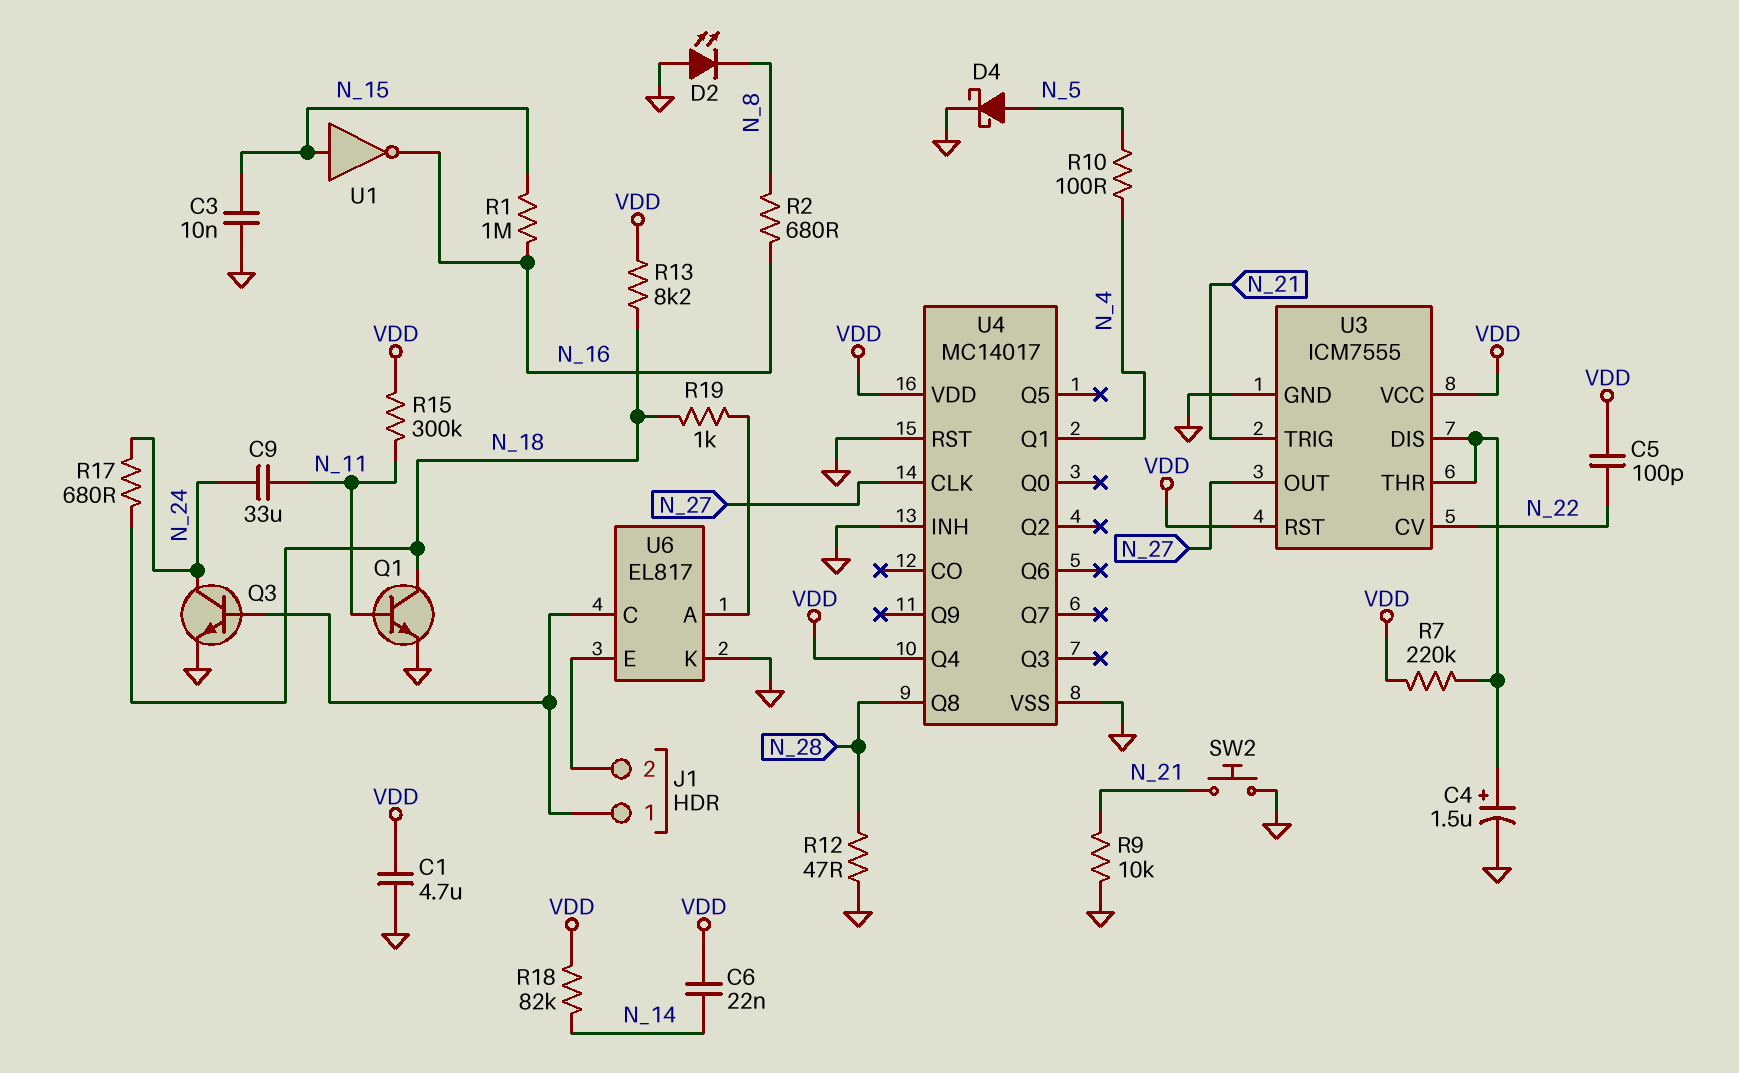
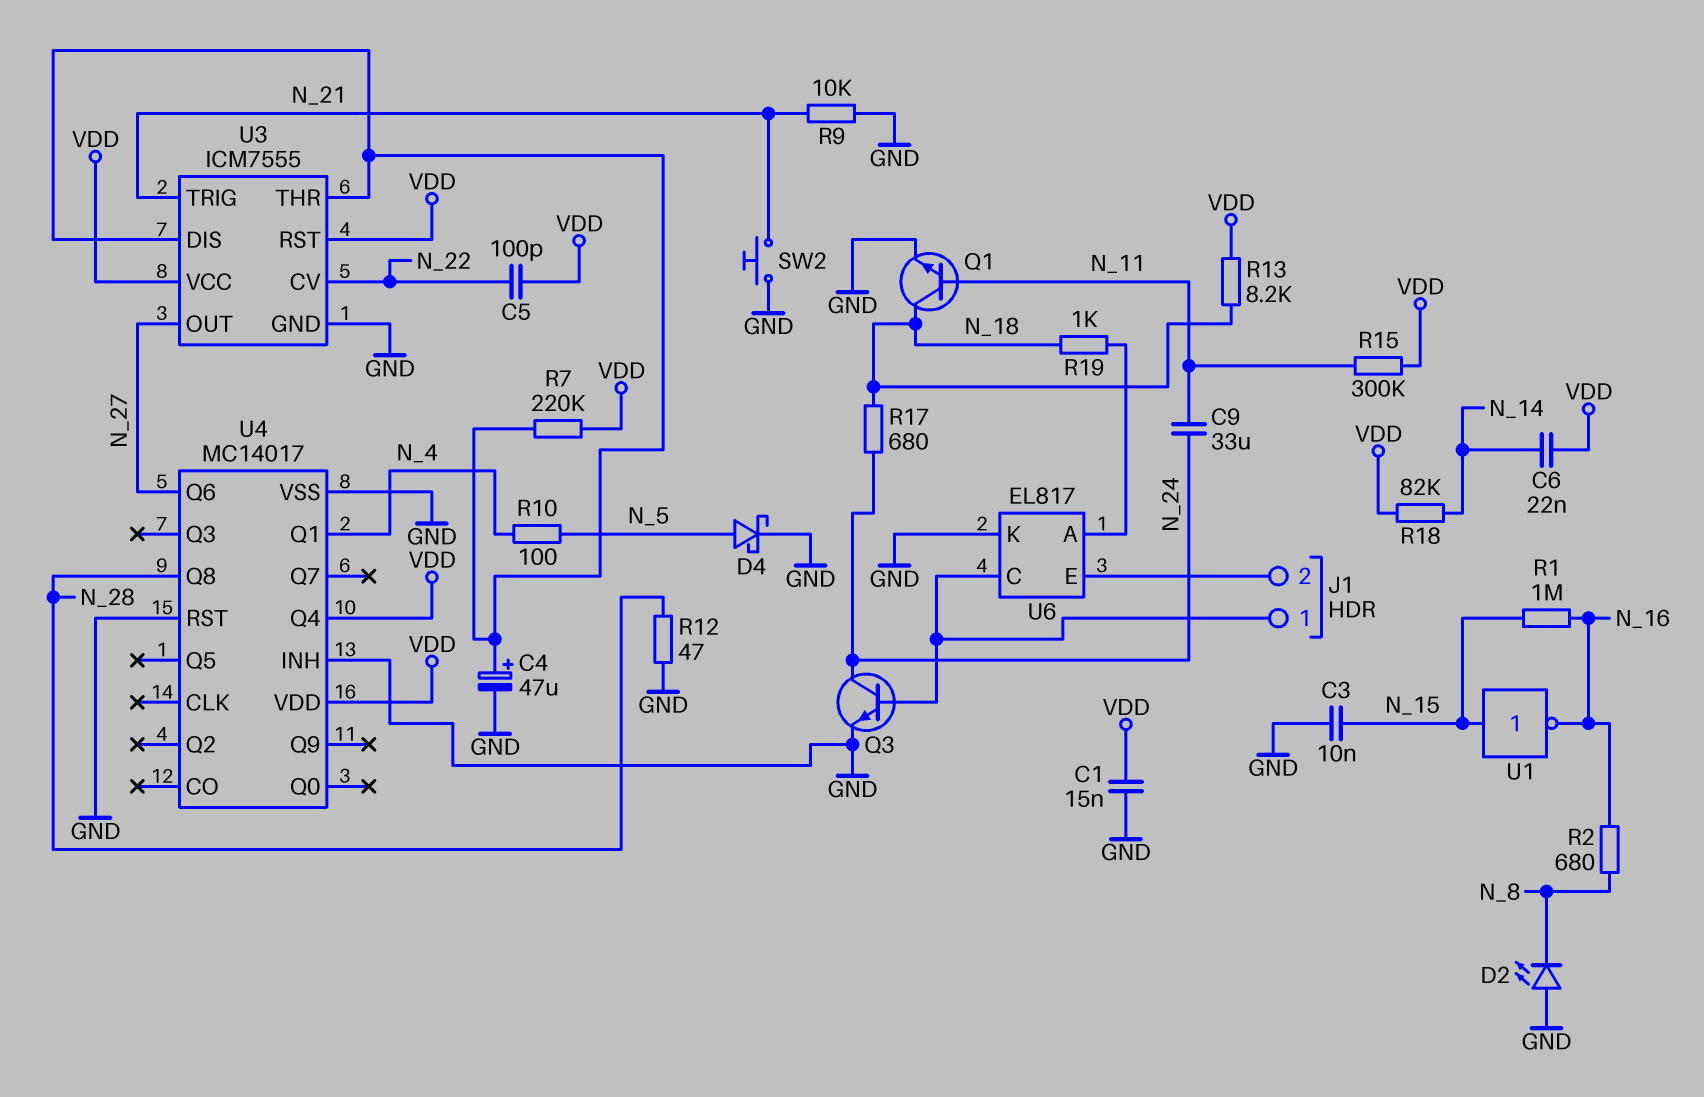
C1: 4.7uF (GND, VDD) -> 15nF (GND, VDD)
C4: 1.5uF (plus U3/DIS, minus GND) -> 47uF (plus U3/DIS, minus GND)
U4 pin CLK: N_27 -> none
U4 pin Q6: none -> N_27

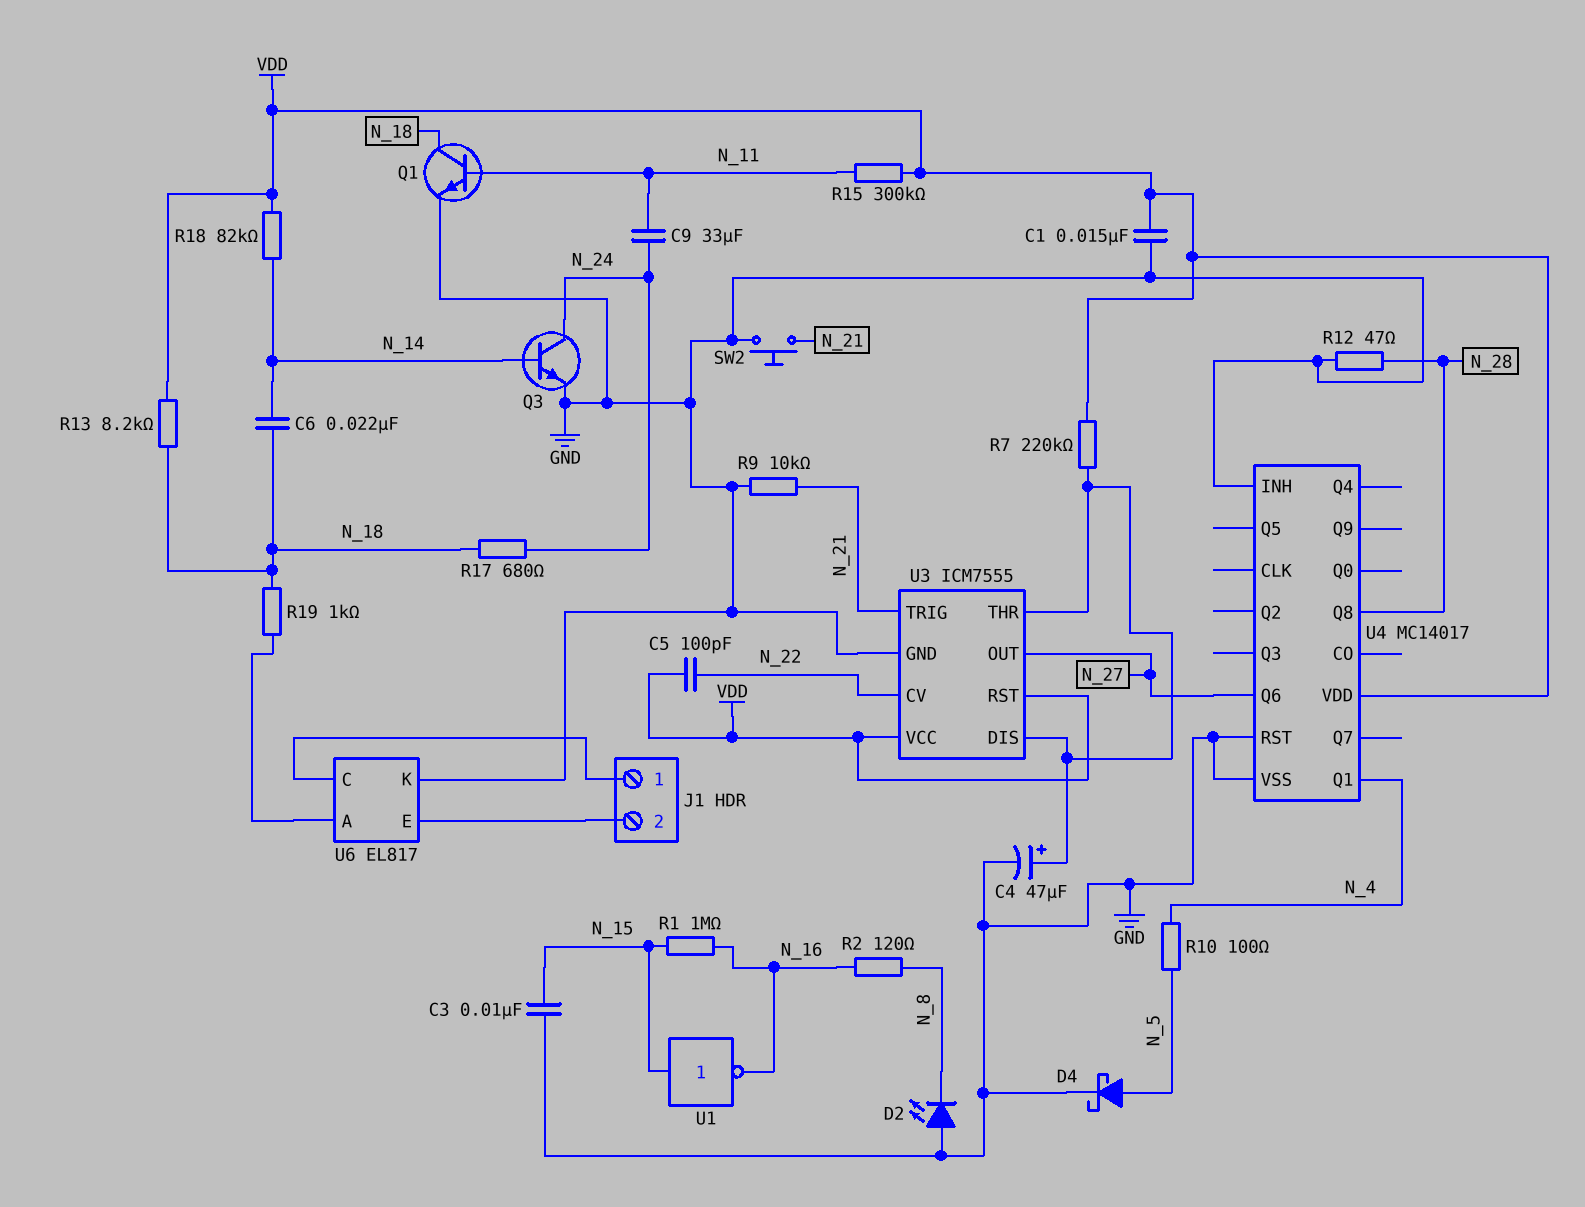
C6: 22nF (N_14, VDD) -> 22nF (N_14, N_18)
Q3: NPN (B J1/1, C N_24, E GND) -> NPN (B N_14, C N_24, E GND)
R2: 680 (N_8, N_16) -> 120 (N_8, N_16)
U4 pin Q4: VDD -> none

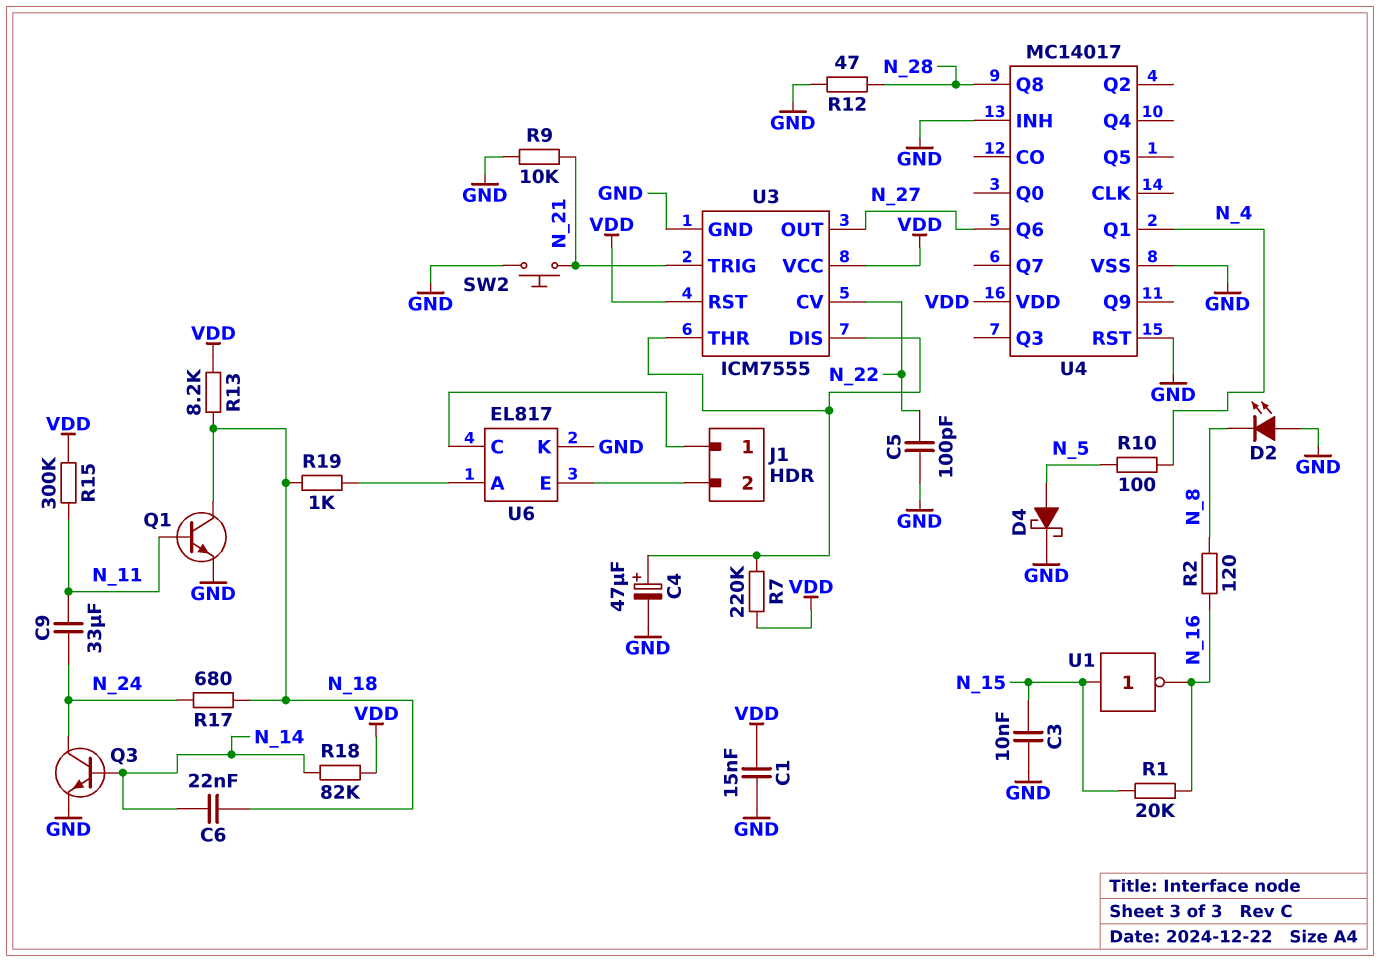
C5: 100pF (N_22, VDD) -> 100pF (GND, N_22)
R1: 1M (N_15, N_16) -> 20k (N_15, N_16)

